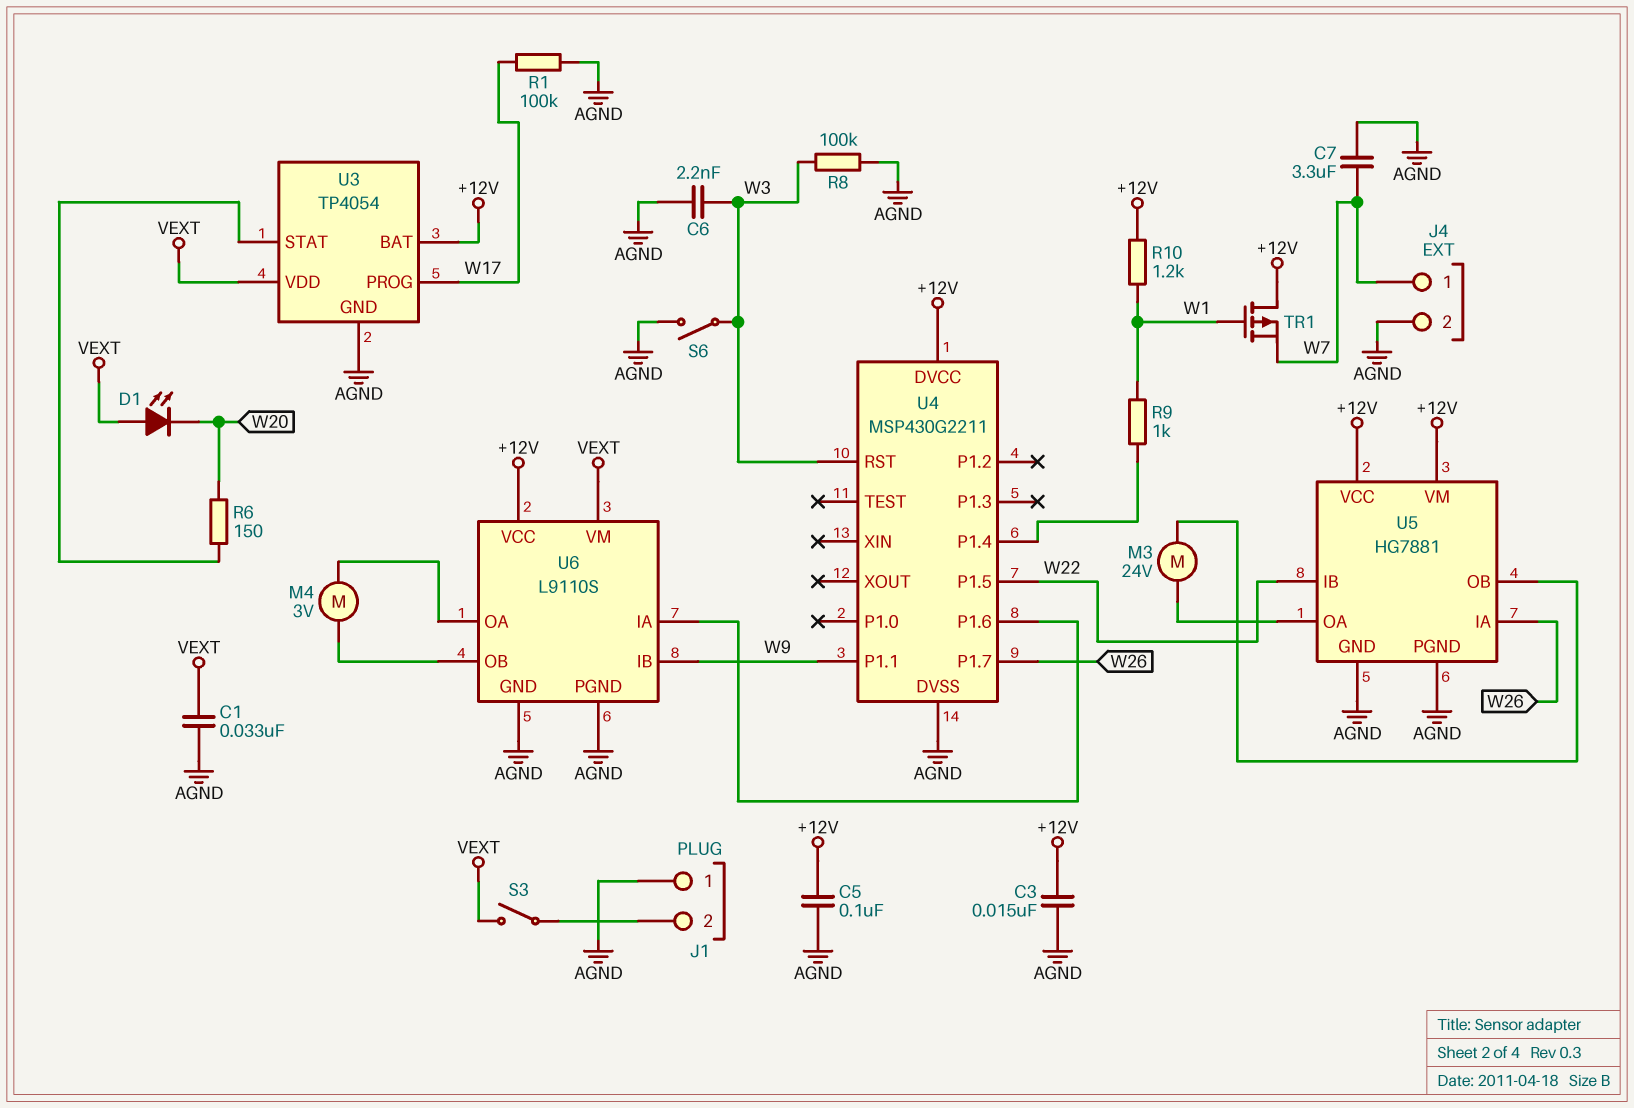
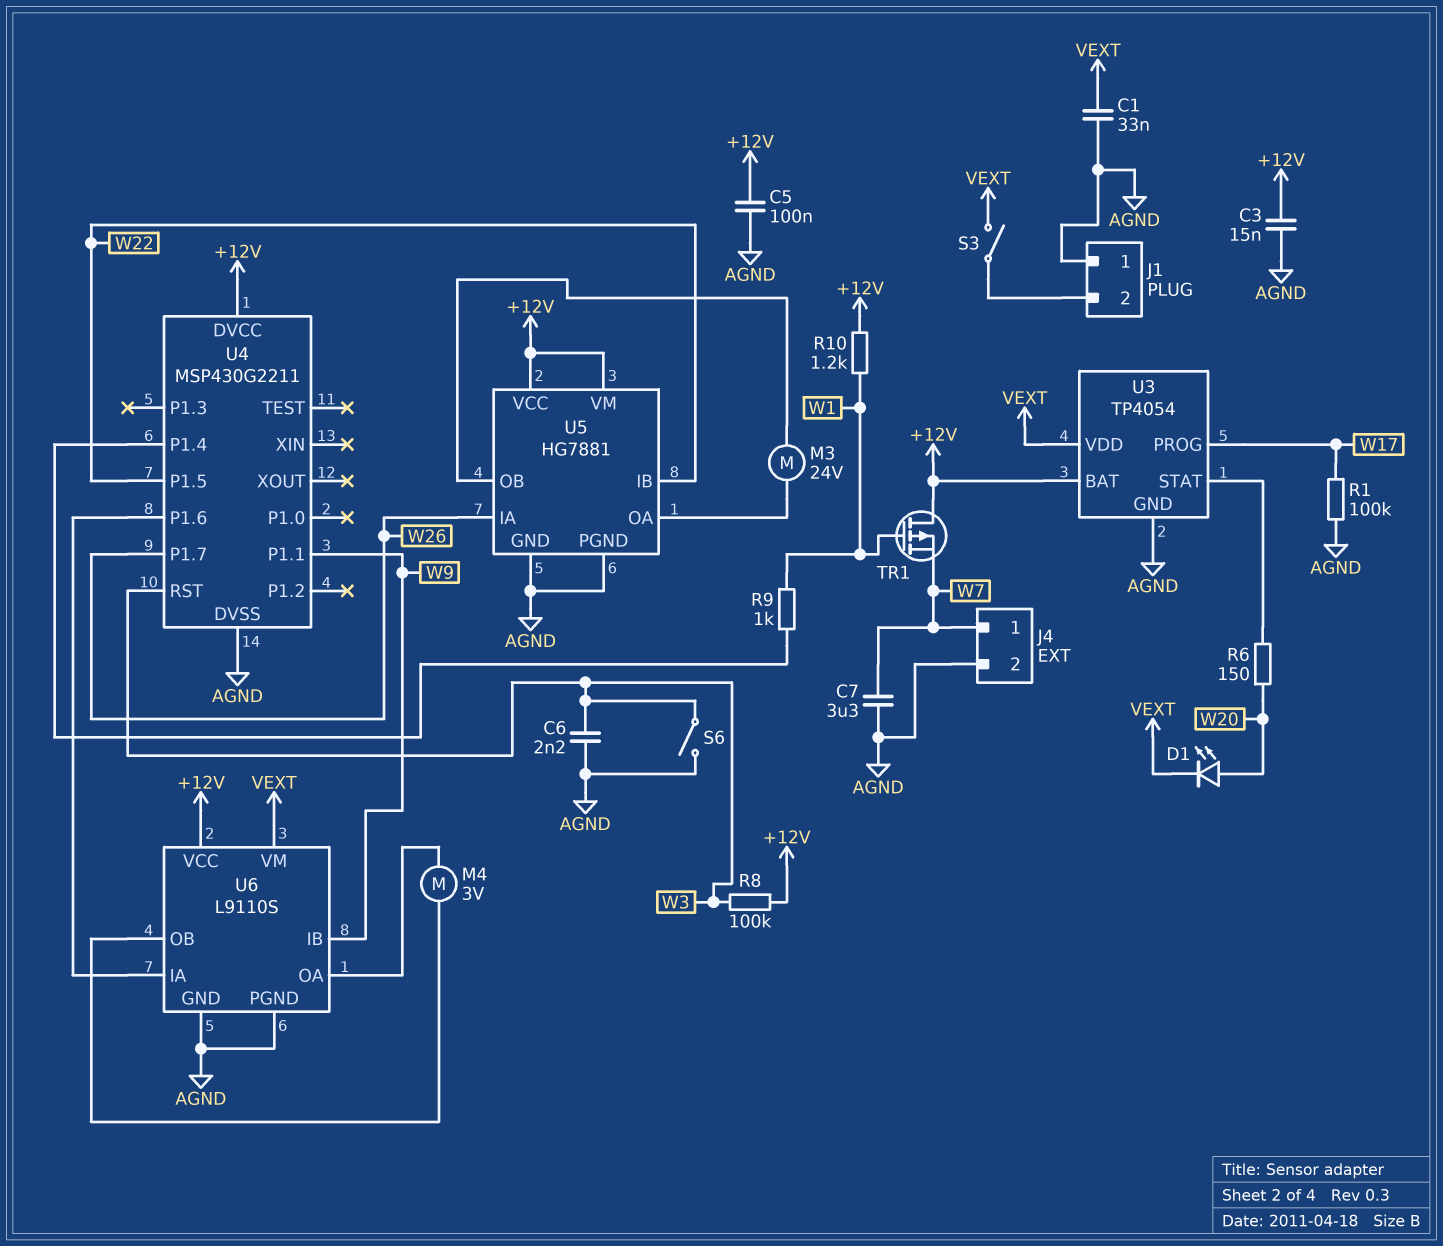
D1: LED (A VEXT, K W20) -> LED (A W20, K VEXT)
R8: 100k (AGND, W3) -> 100k (+12V, W3)

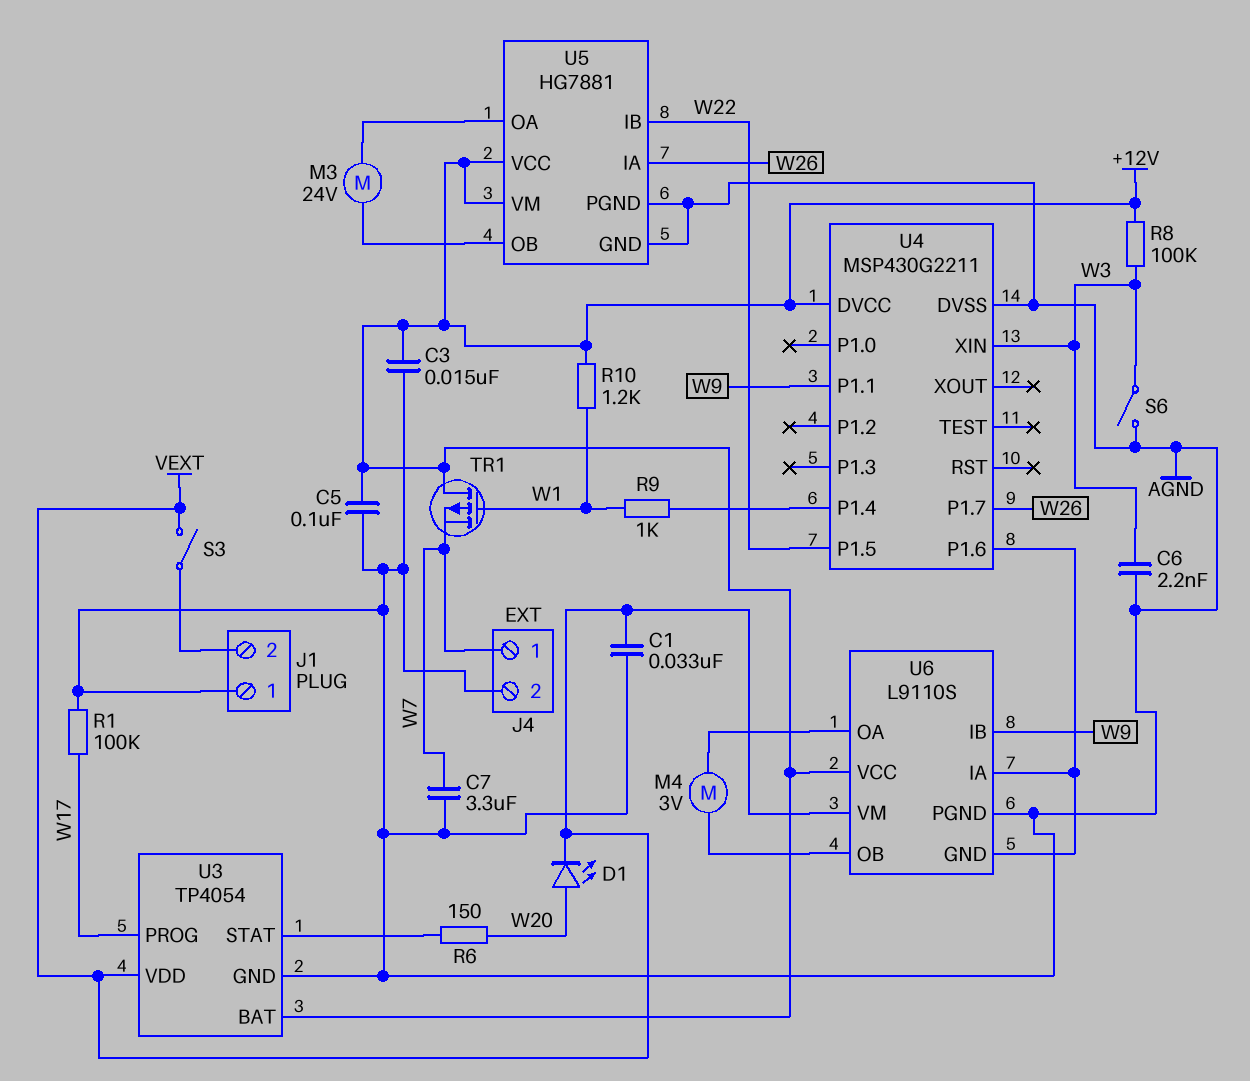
U4 pin RST: W3 -> none
U4 pin XIN: none -> W3
U6 pin GND: AGND -> U4/P1.6

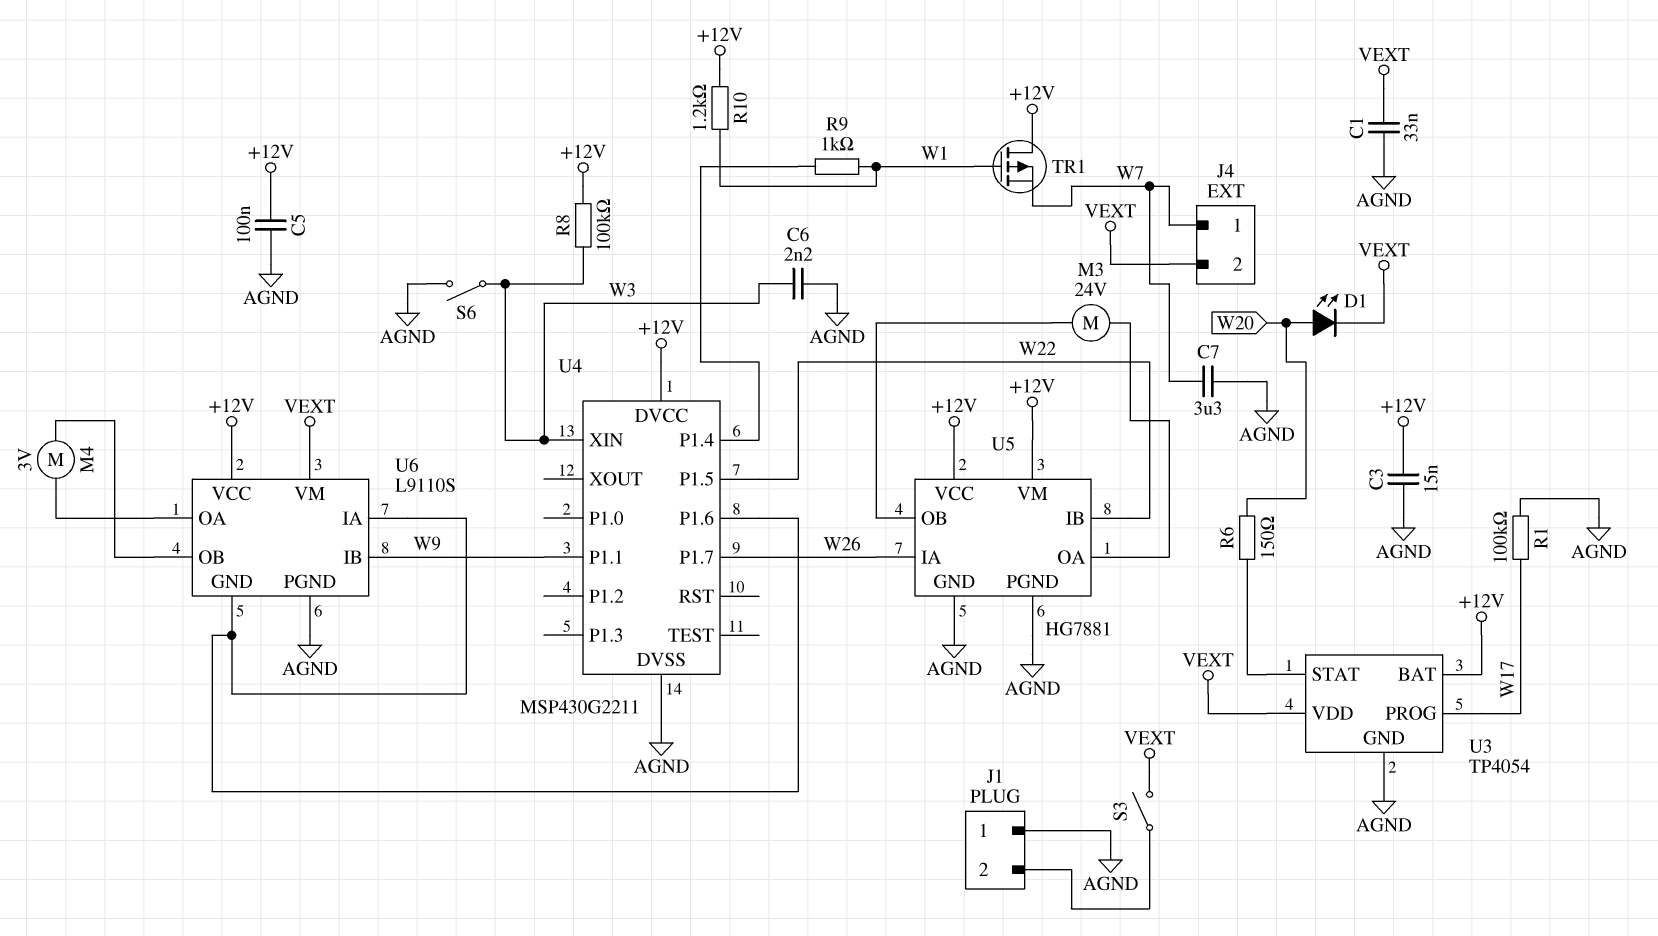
J4 pin 2: AGND -> VEXT

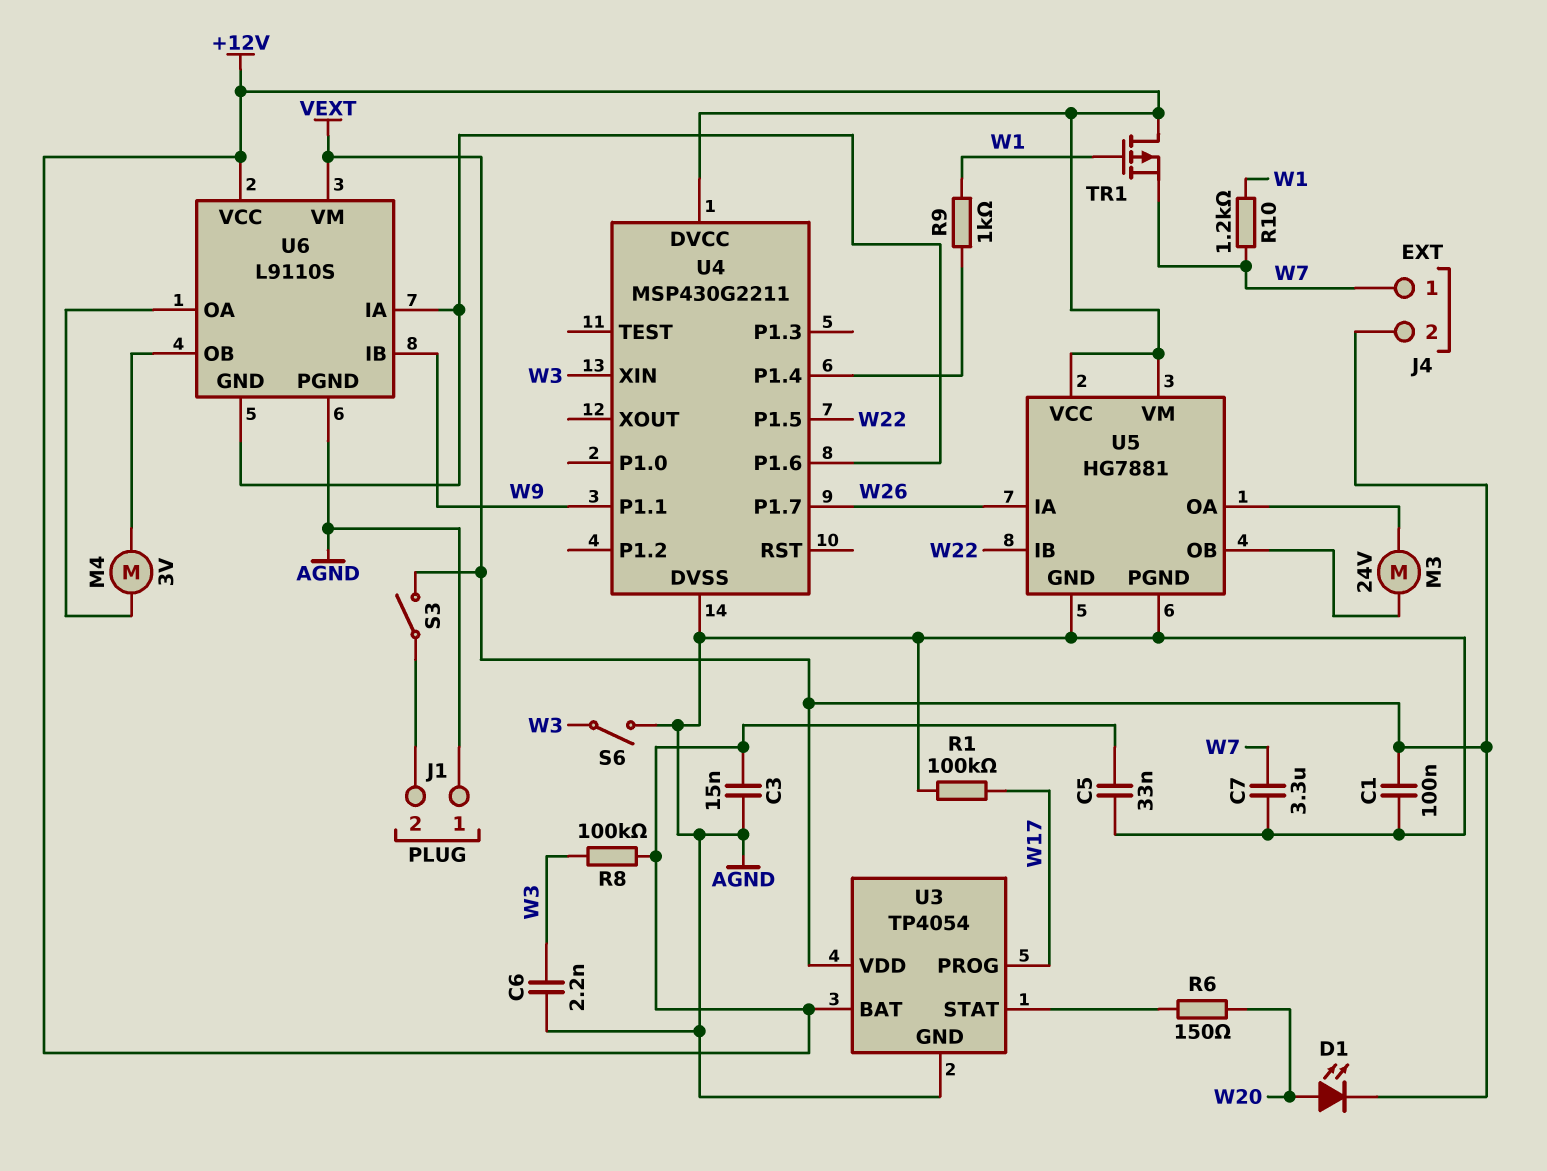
C1: 33nF (AGND, VEXT) -> 100nF (AGND, VEXT)
C5: 100nF (+12V, AGND) -> 33nF (+12V, AGND)
R10: 1.2k (+12V, W1) -> 1.2k (W1, W7)

